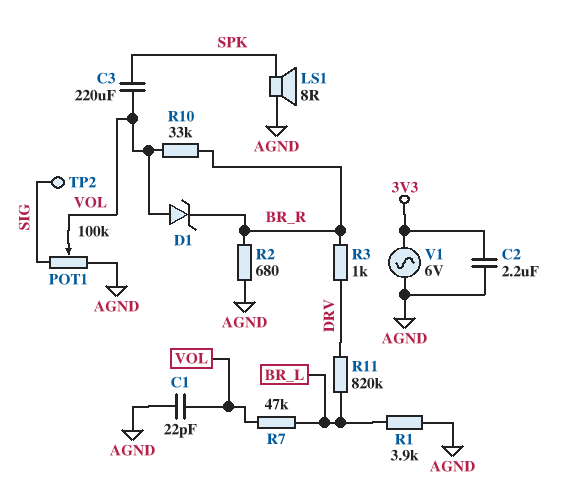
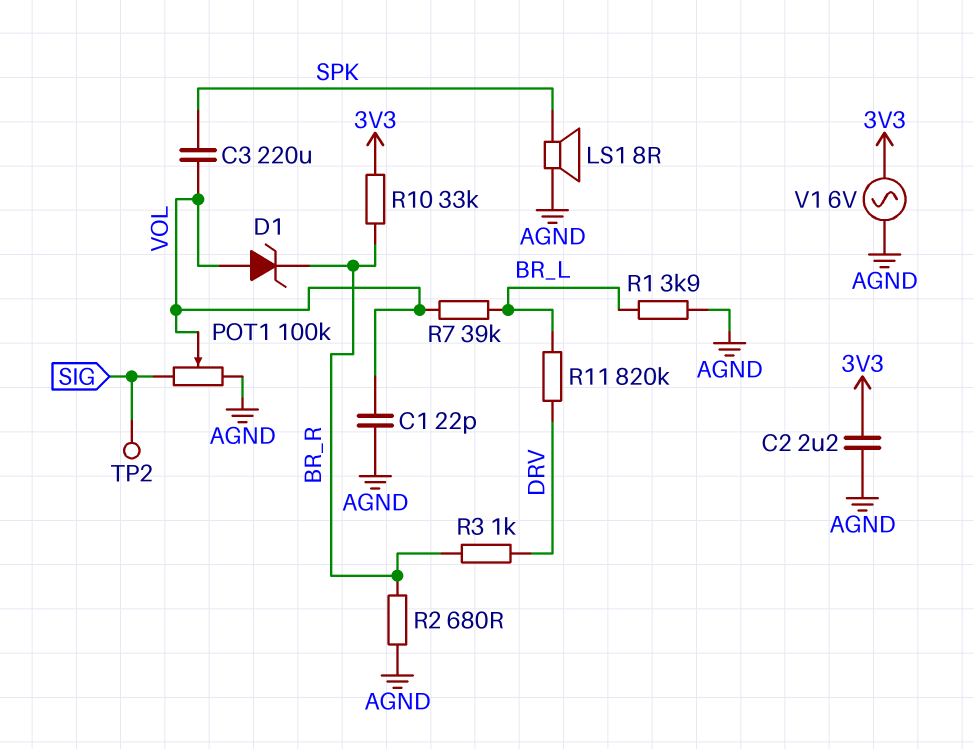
R7: 47k (BR_L, VOL) -> 39k (BR_L, VOL)
R10: 33k (BR_R, VOL) -> 33k (3V3, BR_R)

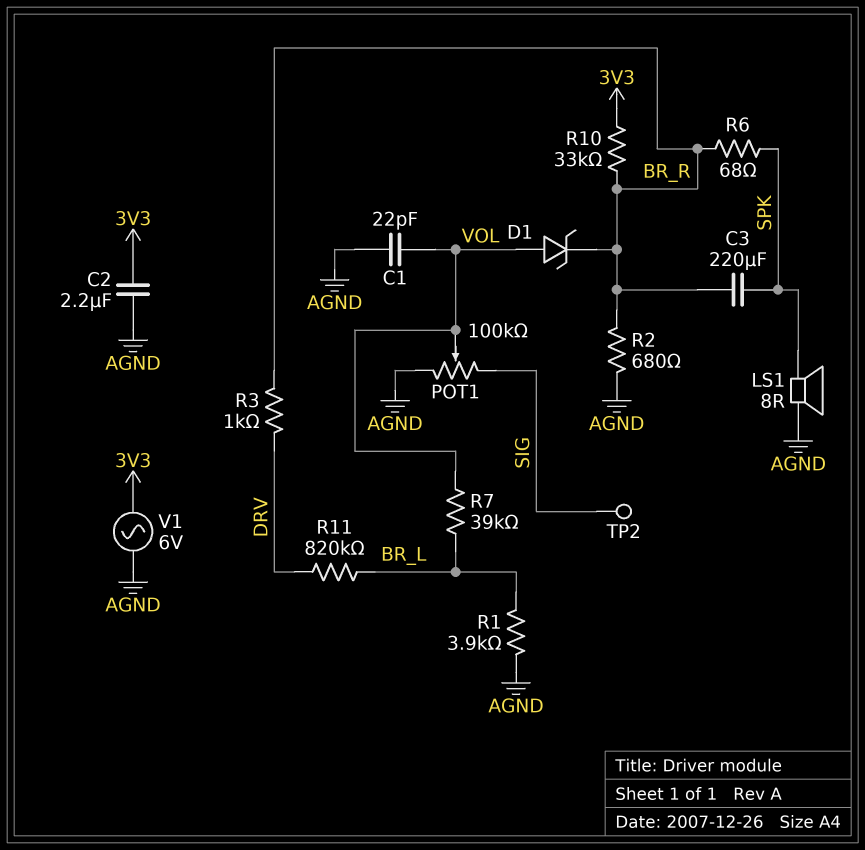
C3: 220uF (SPK, VOL) -> 220uF (BR_R, SPK)
R6: none -> 68 (BR_R, SPK)

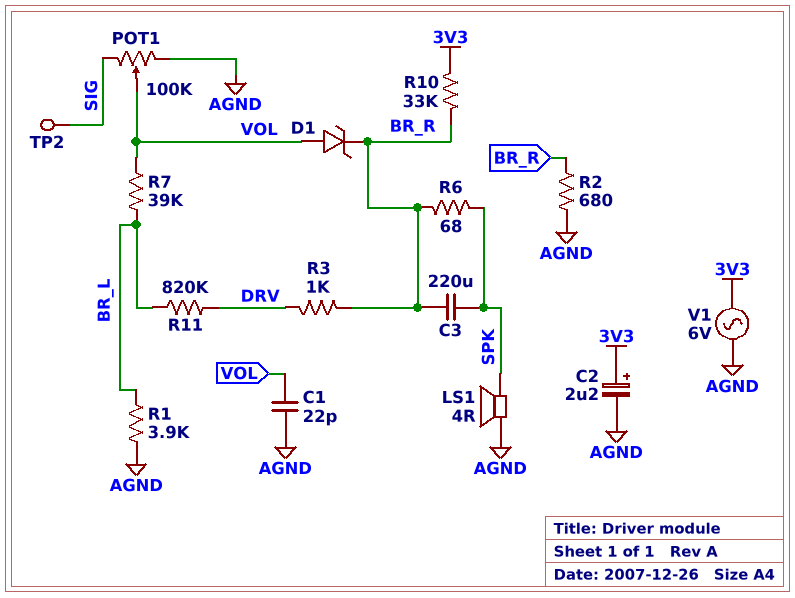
C2: 2.2uF (3V3, AGND) -> 2.2uF (plus 3V3, minus AGND)
LS1: speaker 8R (AGND, SPK) -> speaker 4R (AGND, SPK)

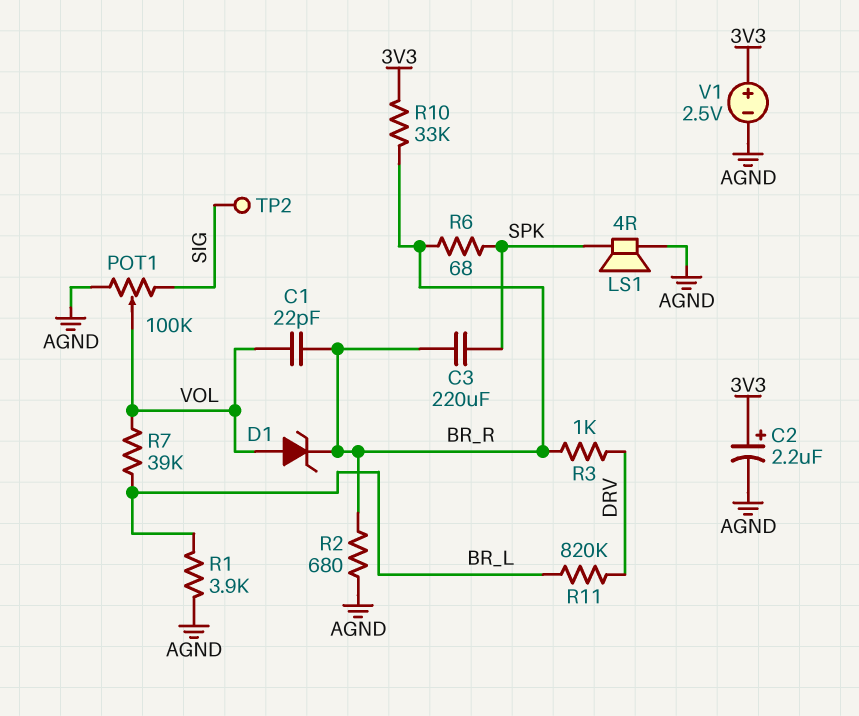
C1: 22pF (AGND, VOL) -> 22pF (BR_R, VOL)
V1: AC 6V (3V3, AGND) -> 2.5V (plus 3V3, minus AGND)

